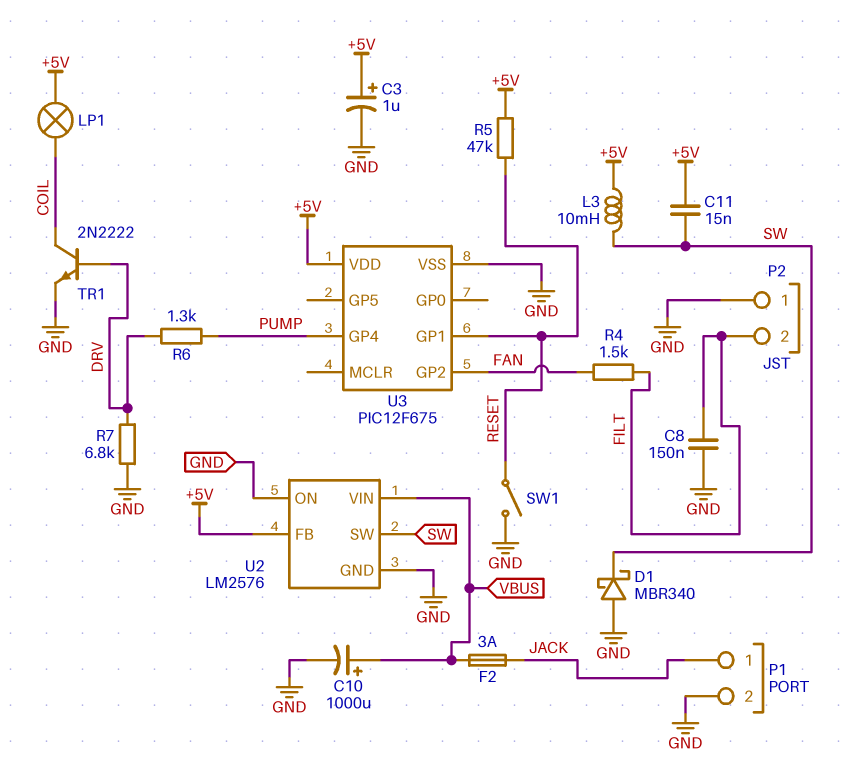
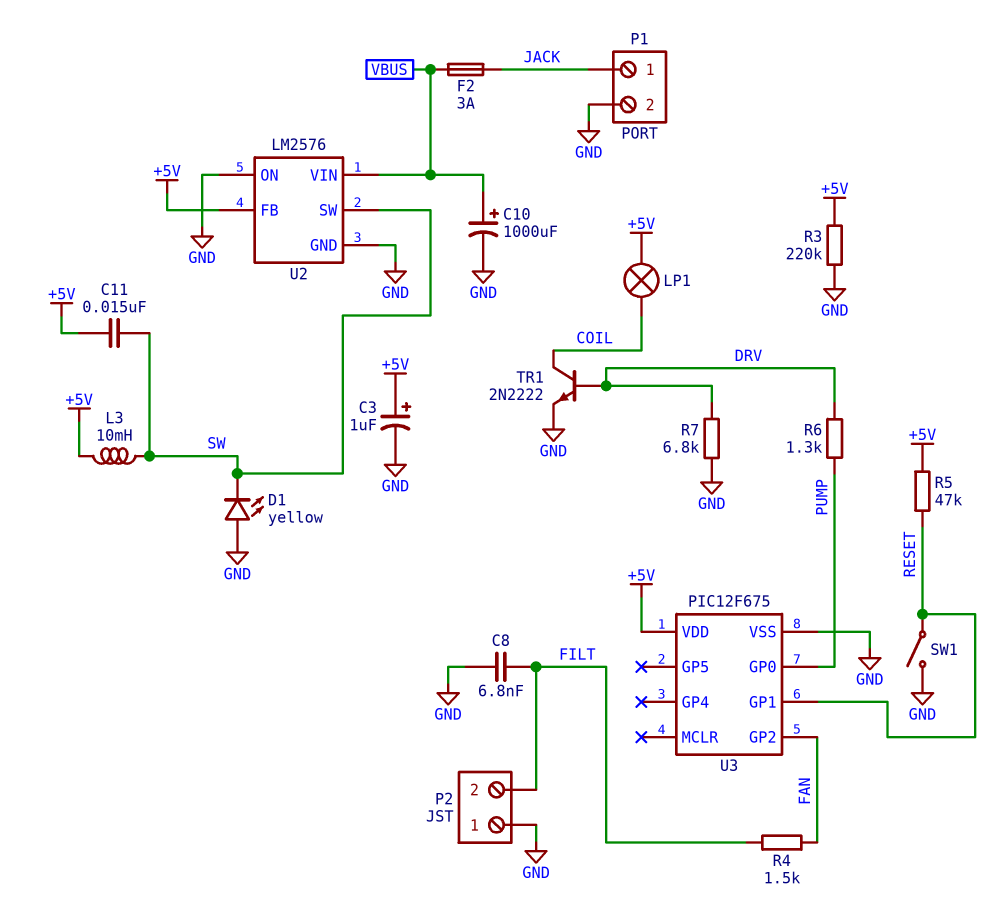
C8: 150nF (FILT, GND) -> 6.8nF (FILT, GND)
D1: schottky MBR340 (A GND, K SW) -> LED yellow (A GND, K SW)
R3: none -> 220k (+5V, GND)
U3 pin GP0: none -> PUMP
U3 pin GP4: PUMP -> none

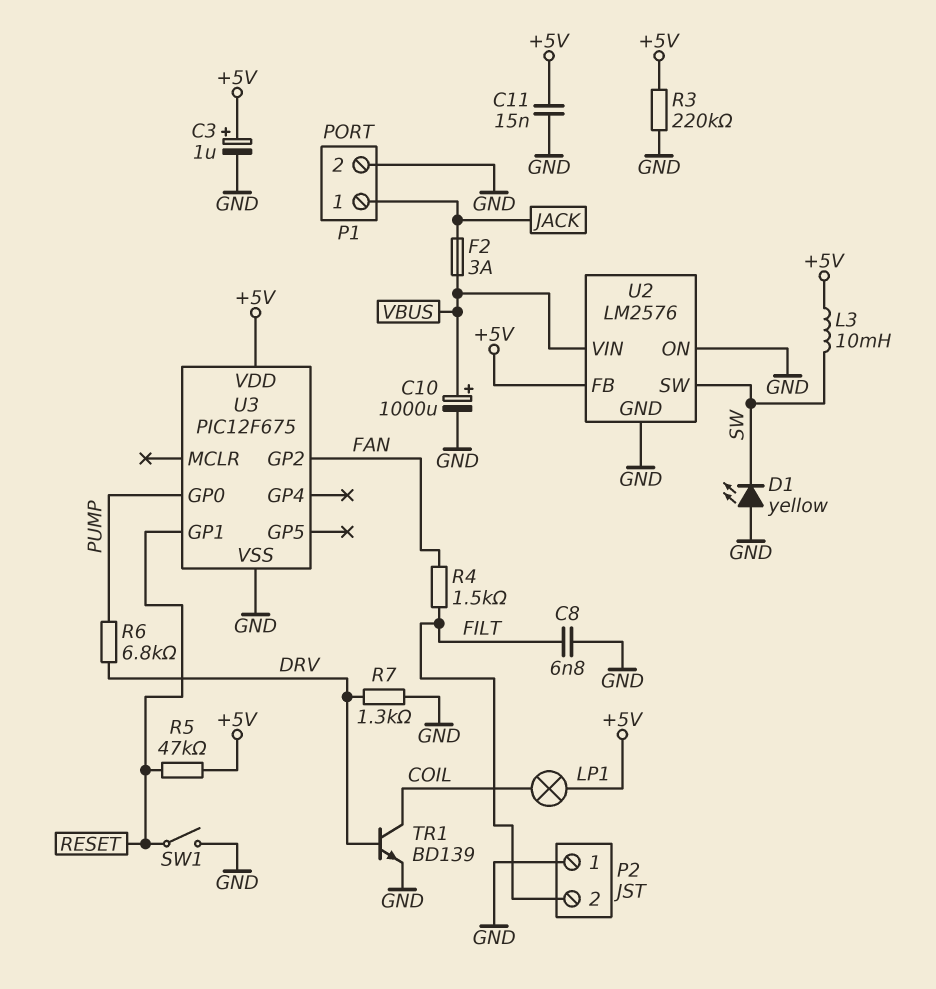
C11: 15nF (+5V, SW) -> 15nF (+5V, GND)
R6: 1.3k (DRV, PUMP) -> 6.8k (DRV, PUMP)
R7: 6.8k (DRV, GND) -> 1.3k (DRV, GND)
TR1: NPN 2N2222 (B DRV, C COIL, E GND) -> NPN BD139 (B DRV, C COIL, E GND)

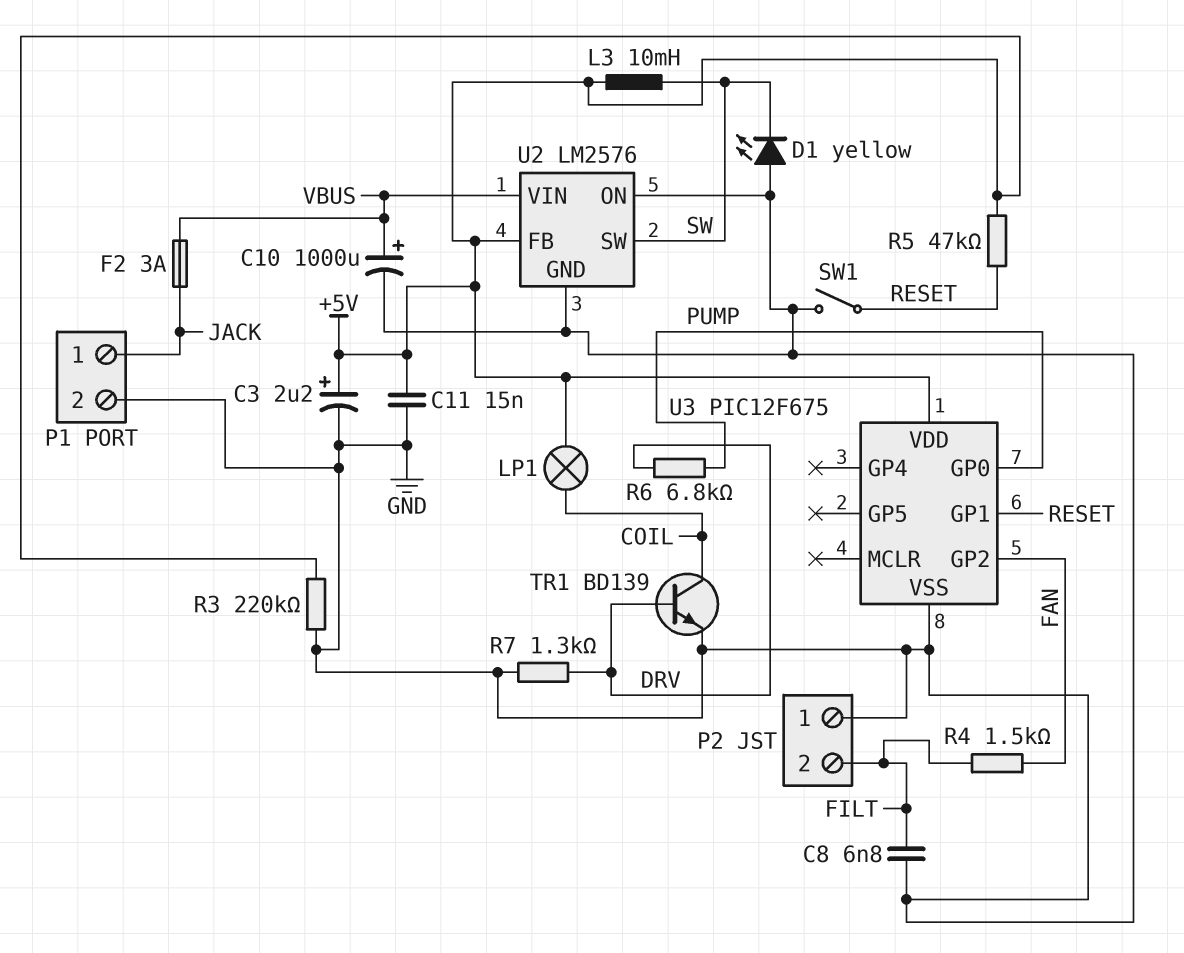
C3: 1uF (plus +5V, minus GND) -> 2.2uF (plus +5V, minus GND)

